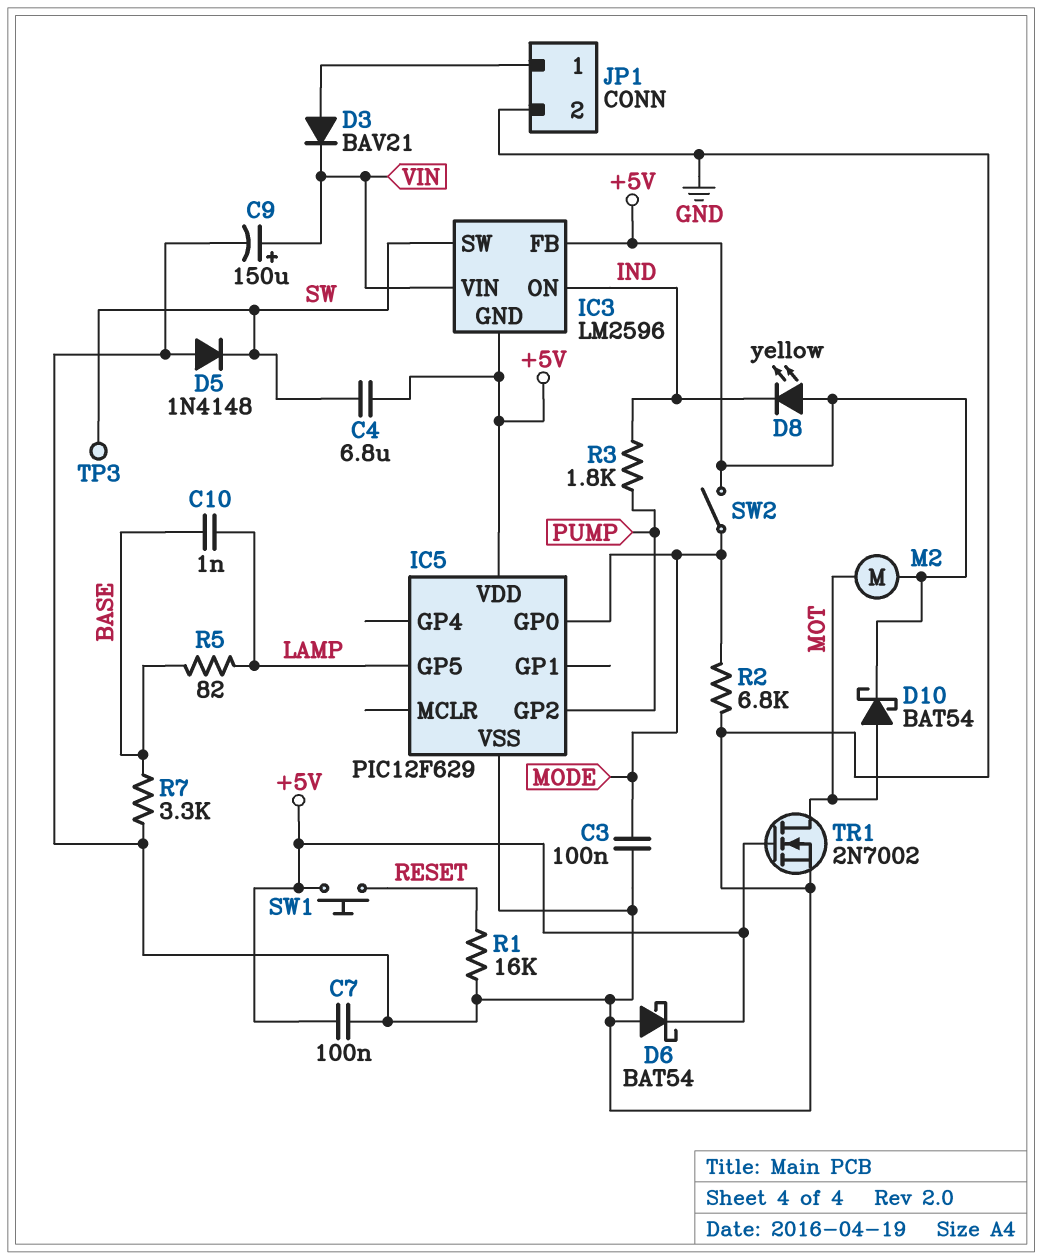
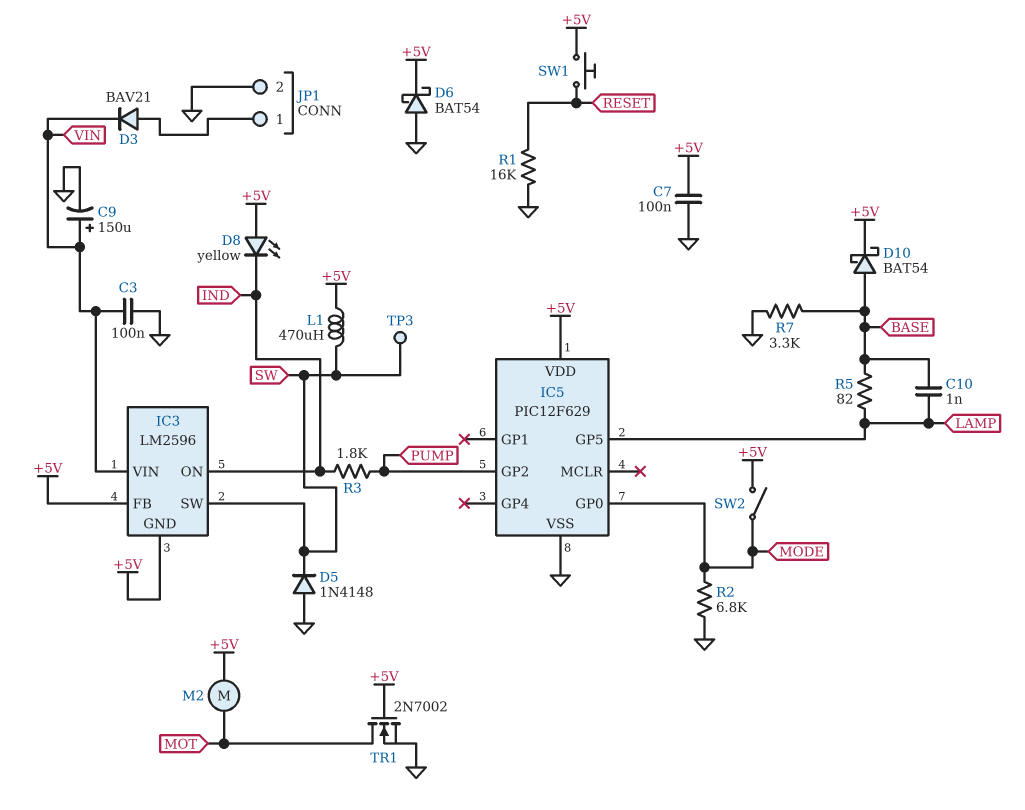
C3: 100nF (GND, MODE) -> 100nF (GND, VIN)
C4: 6.8uF (+5V, SW) -> none
D10: schottky BAT54 (A MOT, K +5V) -> schottky BAT54 (A BASE, K +5V)
L1: none -> 470uH (+5V, SW)

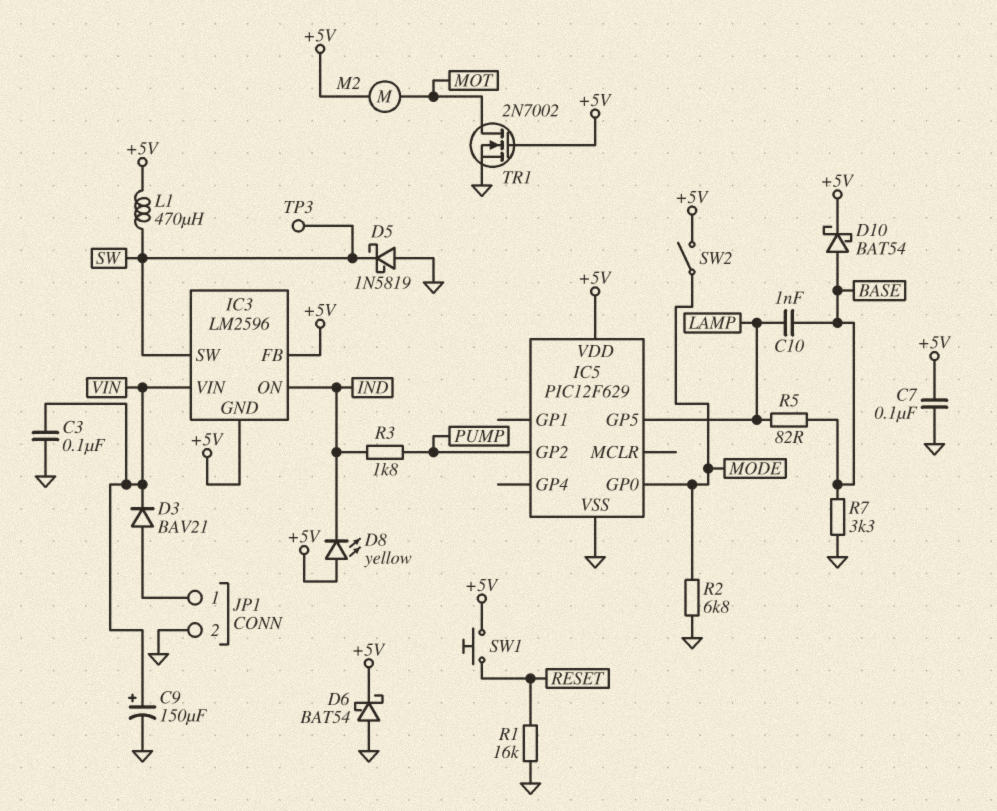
D5: diode 1N4148 (A GND, K SW) -> schottky 1N5819 (A GND, K SW)

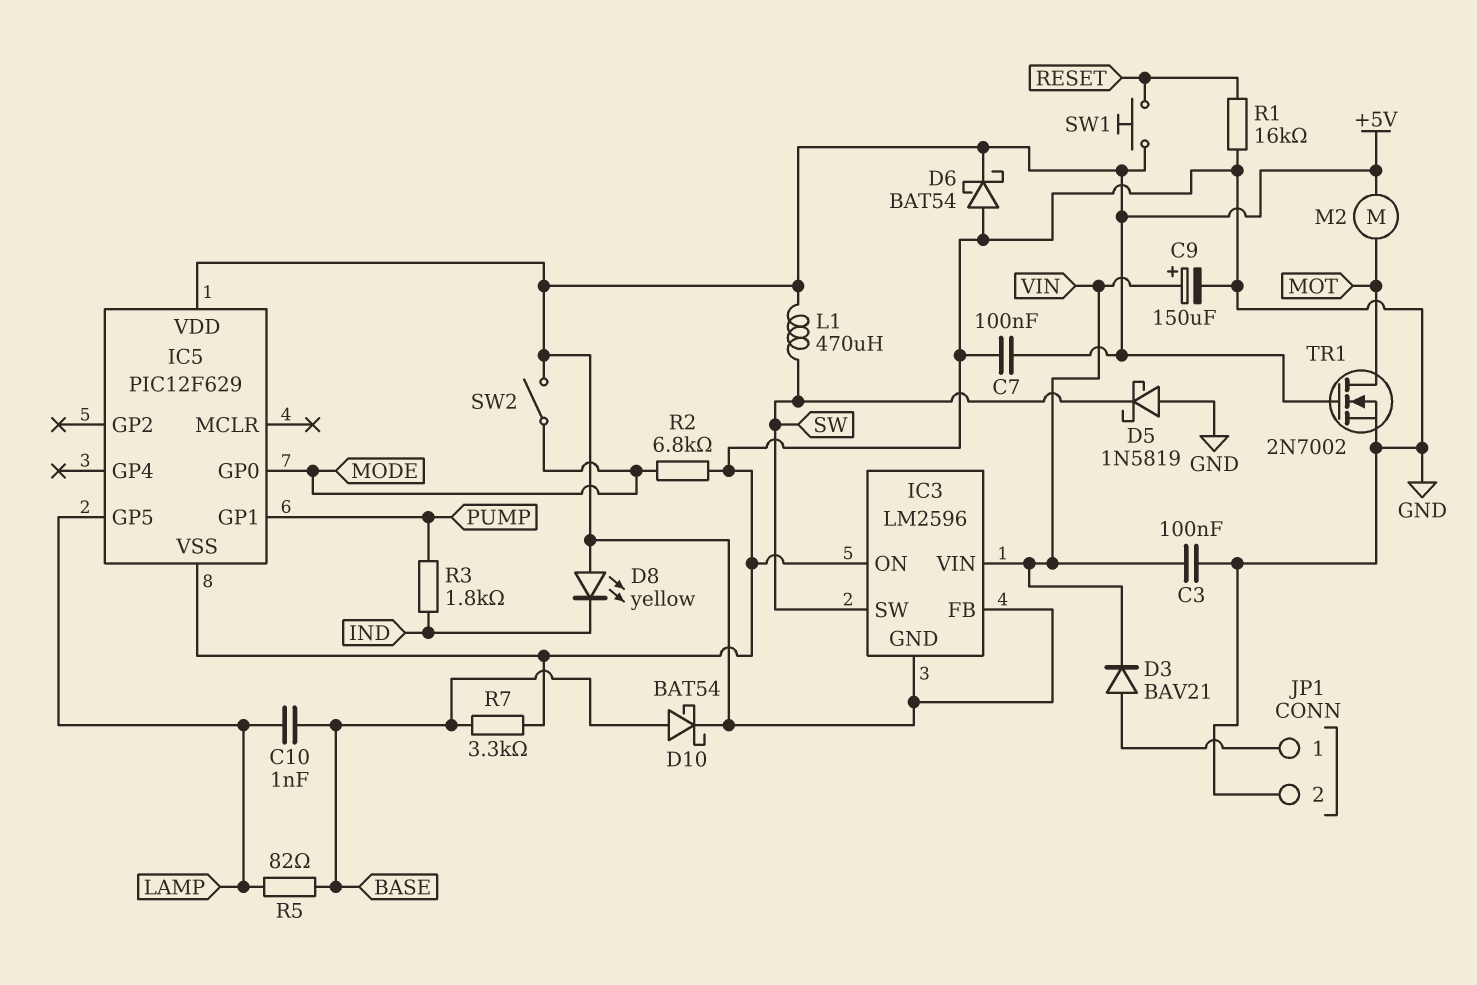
IC3 pin ON: IND -> GND
IC5 pin GP1: none -> PUMP
IC5 pin GP2: PUMP -> none
TP3: test point (SW) -> none

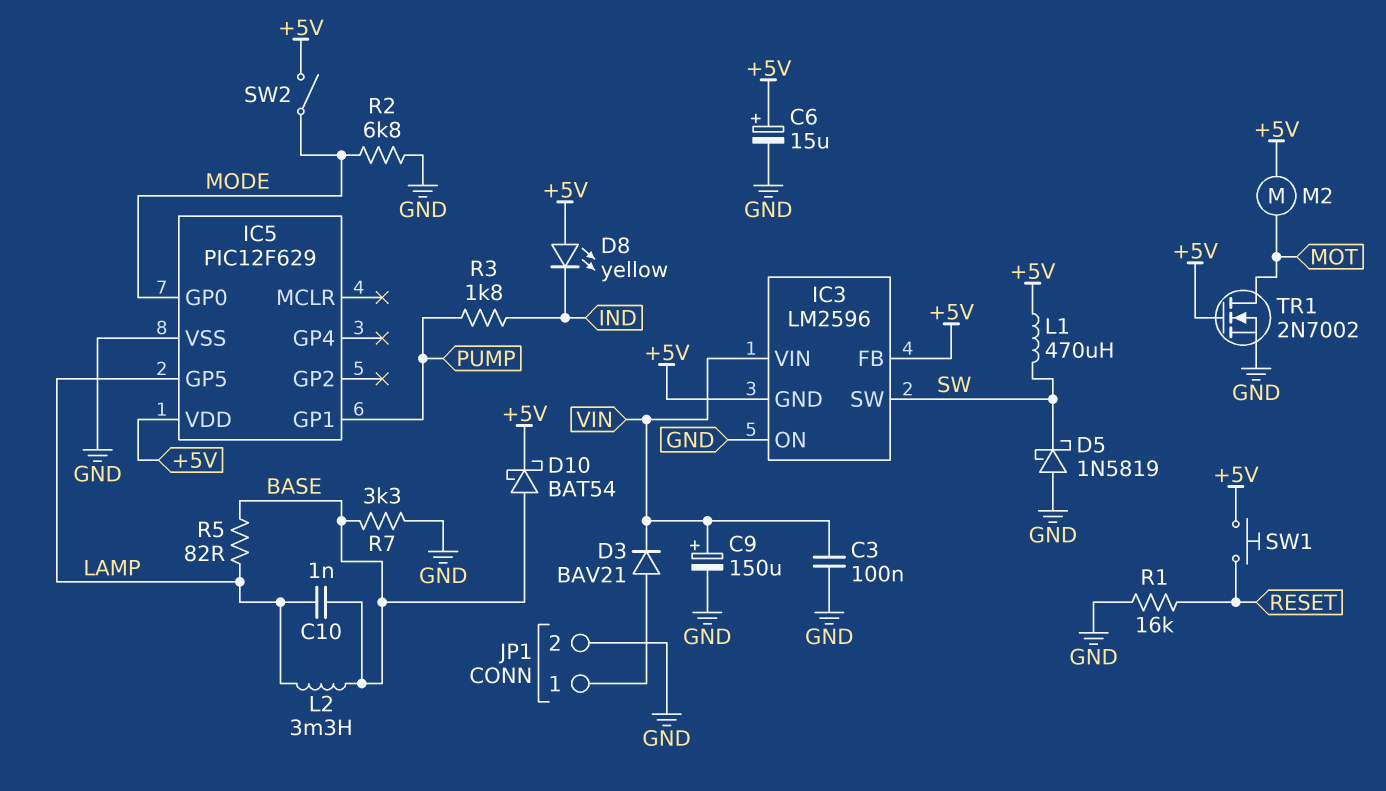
C6: none -> 15uF (plus +5V, minus GND)
C7: 100nF (+5V, GND) -> none
D6: schottky BAT54 (A GND, K +5V) -> none
L2: none -> 3.3mH (BASE, LAMP)

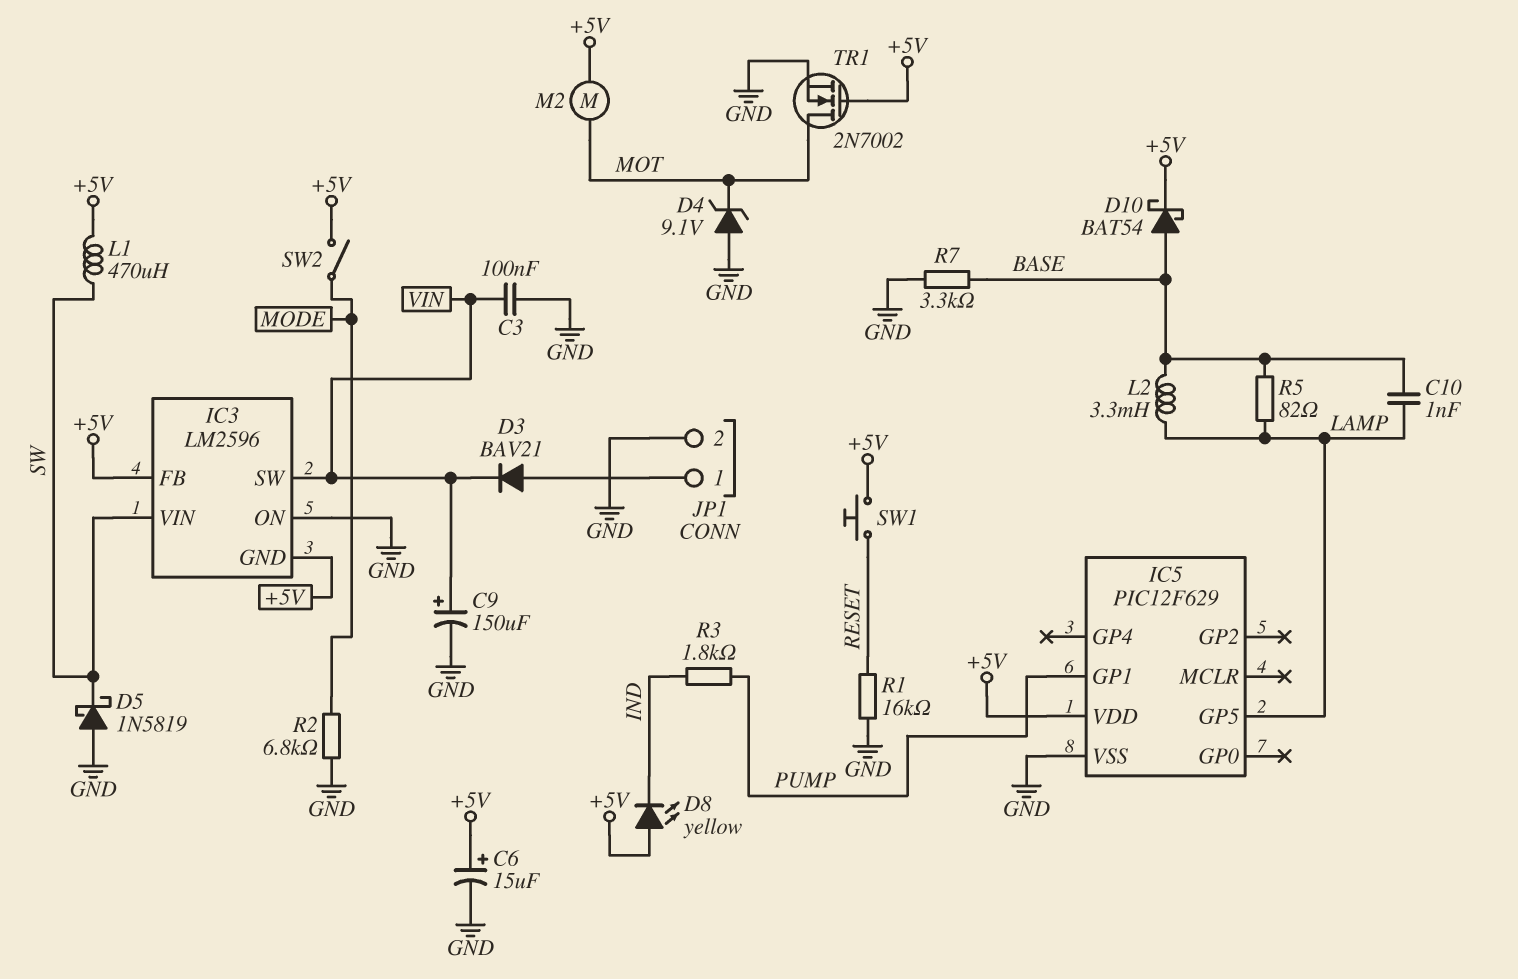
D4: none -> zener 9.1V (A GND, K MOT)
IC3 pin SW: SW -> VIN
IC3 pin VIN: VIN -> SW
IC5 pin GP0: MODE -> none

